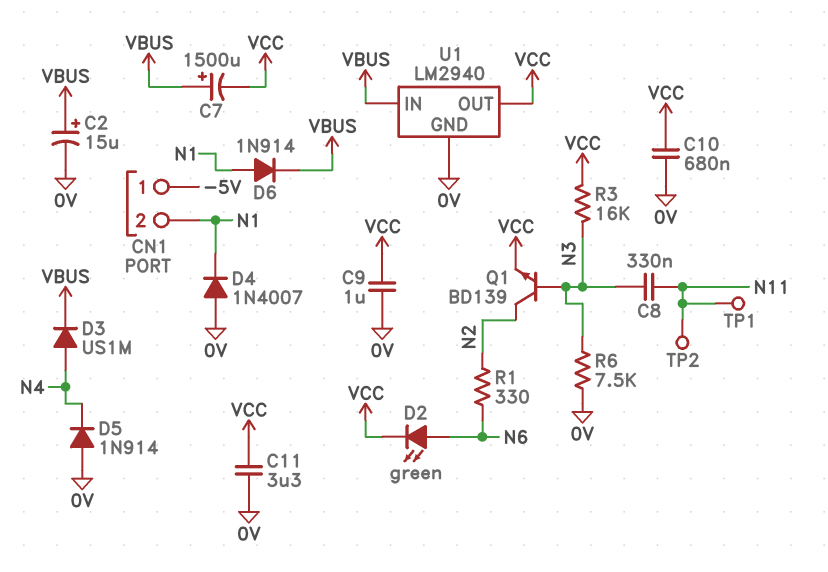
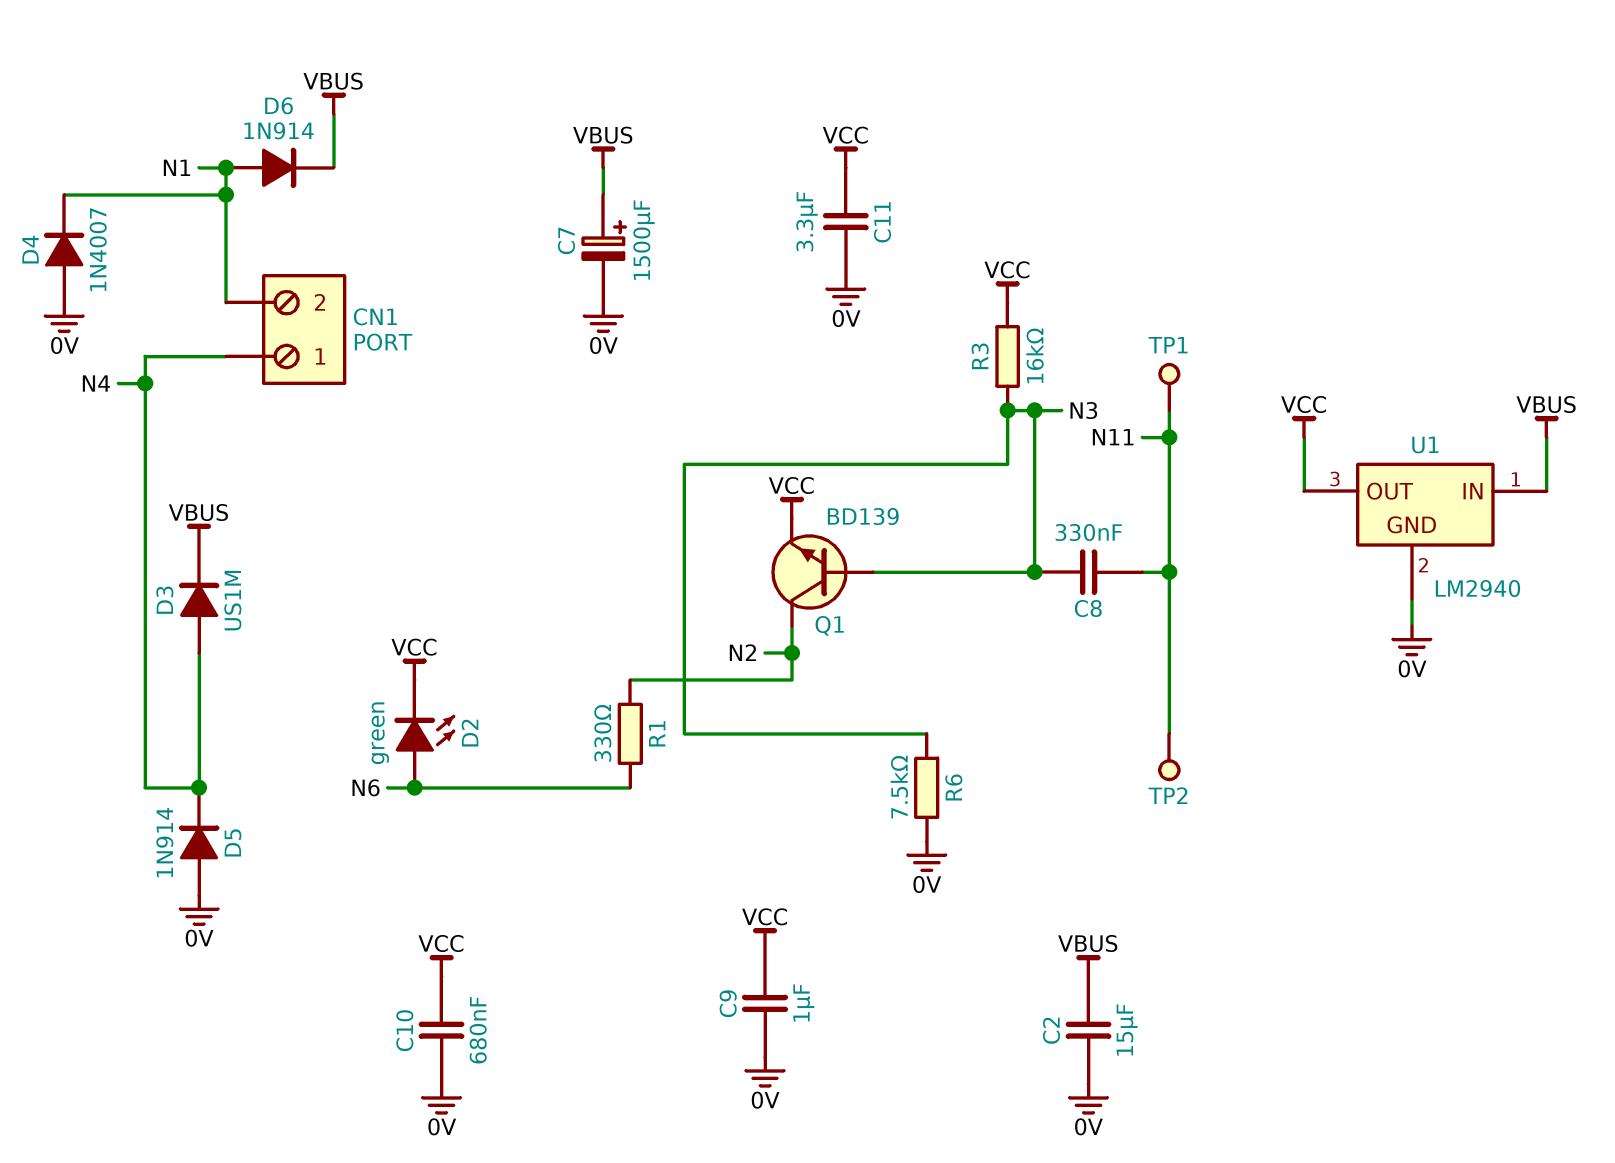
C2: 15uF (plus VBUS, minus 0V) -> 15uF (0V, VBUS)
C7: 1500uF (plus VBUS, minus VCC) -> 1500uF (plus VBUS, minus 0V)
CN1 pin 1: -5V -> N4

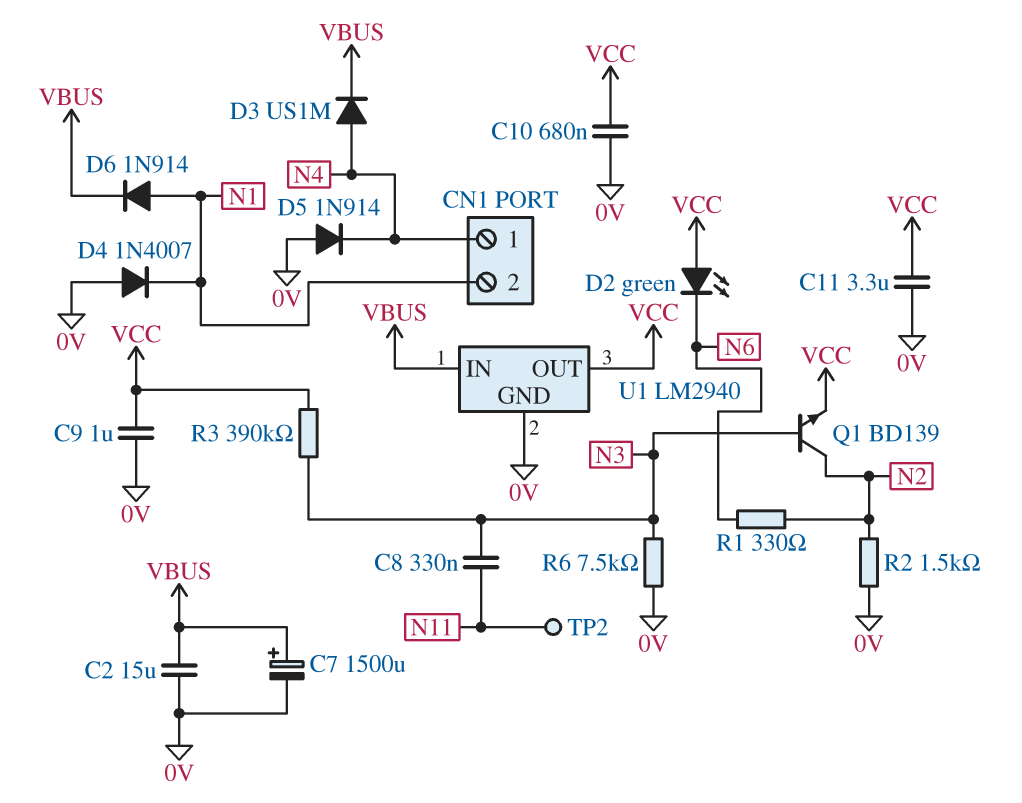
D2: LED green (A N6, K VCC) -> LED green (A VCC, K N6)
R2: none -> 1.5k (0V, N2)
R3: 16k (N3, VCC) -> 390k (N3, VCC)
TP1: test point (N11) -> none

